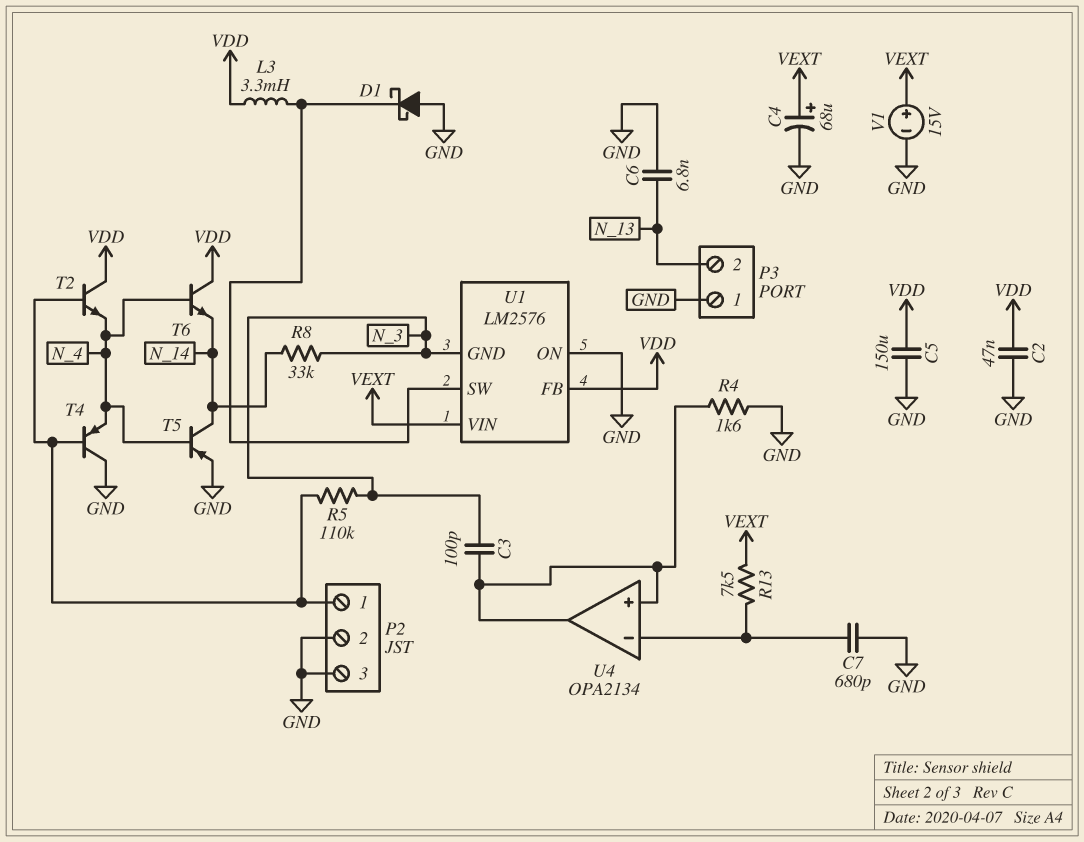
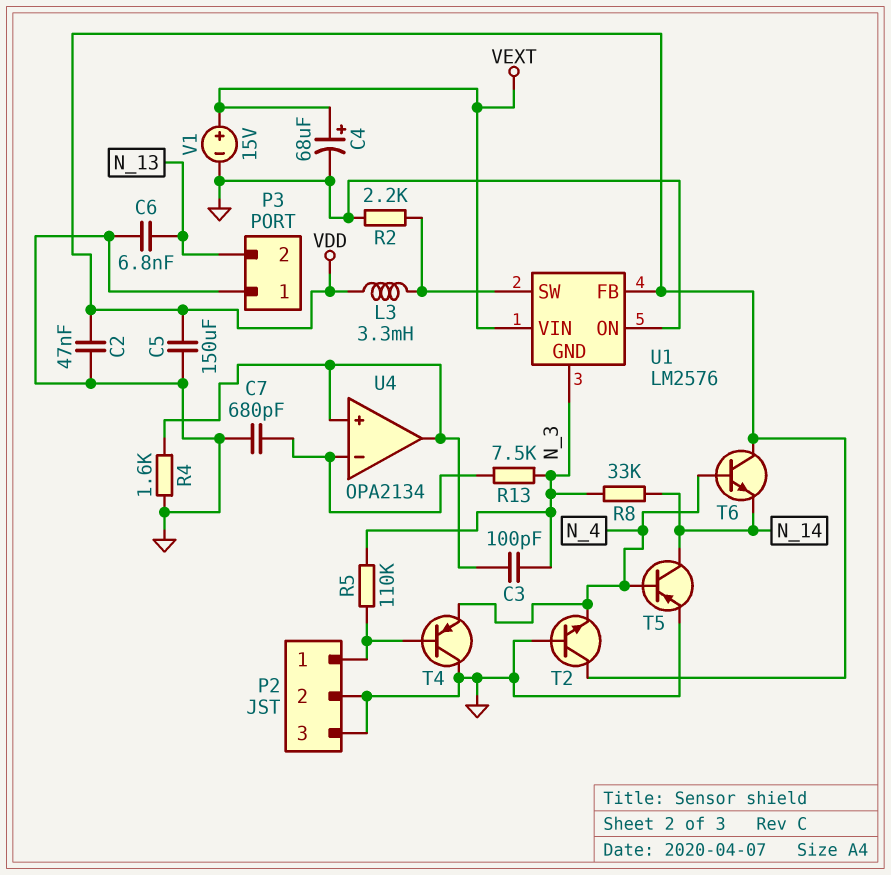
D1: schottky (A GND, K U1/SW) -> none
R2: none -> 2.2k (GND, U1/SW)
R13: 7.5k (U4/in-, VEXT) -> 7.5k (N_3, U4/in-)
T2: NPN (B P2/1, C VDD, E N_4) -> NPN (B GND, C VDD, E N_4)

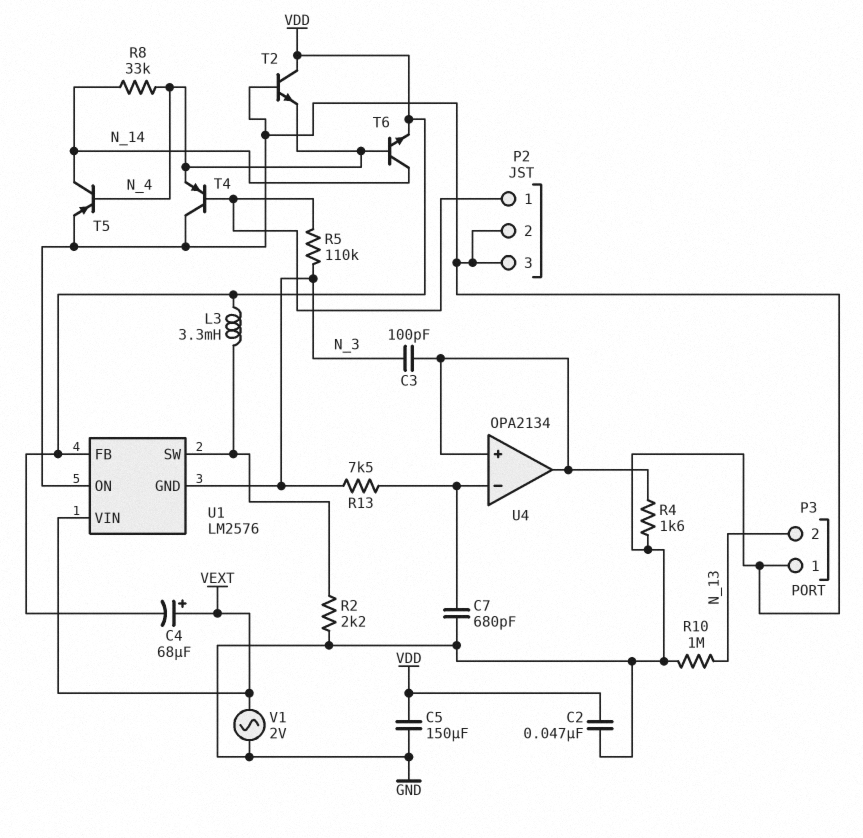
C4: 68uF (plus VEXT, minus GND) -> 68uF (plus VEXT, minus VDD)
C6: 6.8nF (GND, N_13) -> none
R8: 33k (N_3, N_14) -> 33k (N_4, N_14)
R10: none -> 1M (GND, N_13)
T6: NPN (B N_4, C VDD, E N_14) -> NPN (B N_4, C N_14, E VDD)
V1: 15V (plus VEXT, minus GND) -> AC 2V (GND, VEXT)

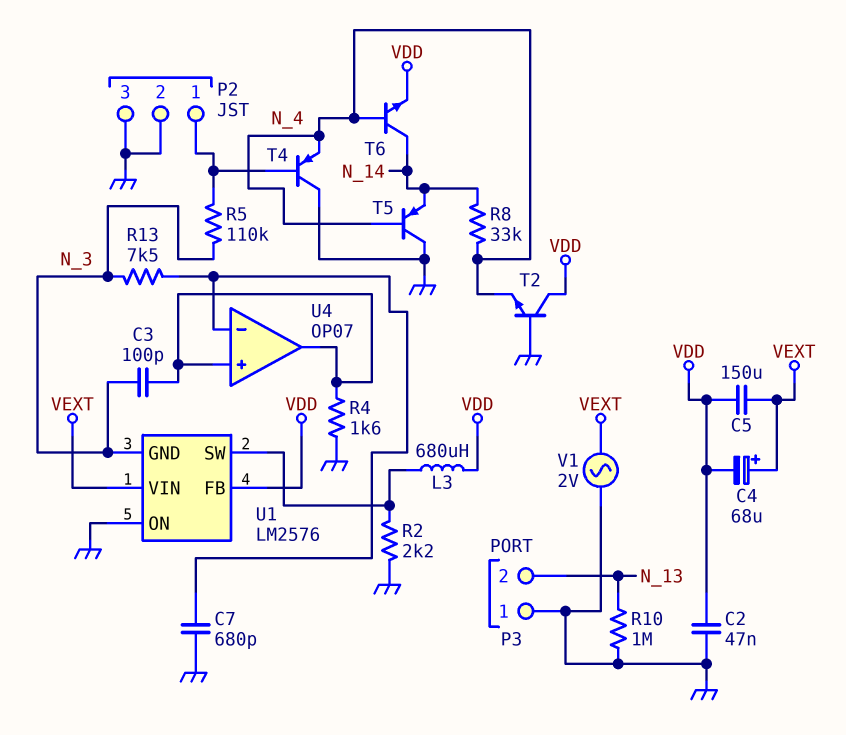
C5: 150uF (GND, VDD) -> 150uF (VDD, VEXT)
L3: 3.3mH (U1/SW, VDD) -> 680uH (U1/SW, VDD)
T5: PNP (B N_4, C N_14, E GND) -> PNP (B N_4, C GND, E N_14)
U4: OPA2134 -> OP07

